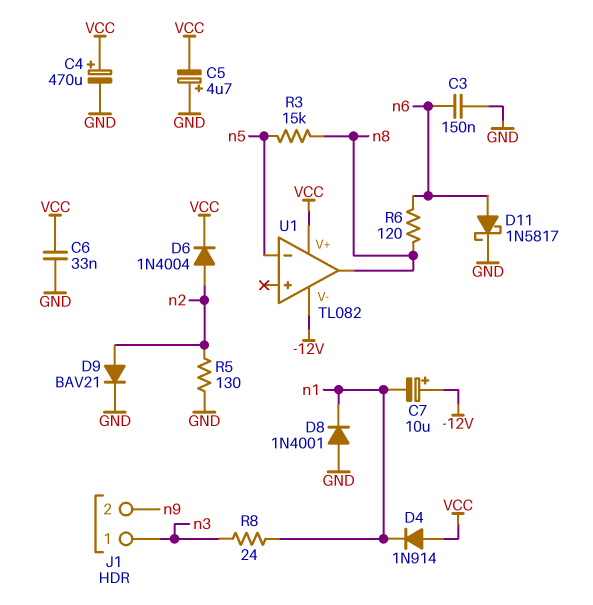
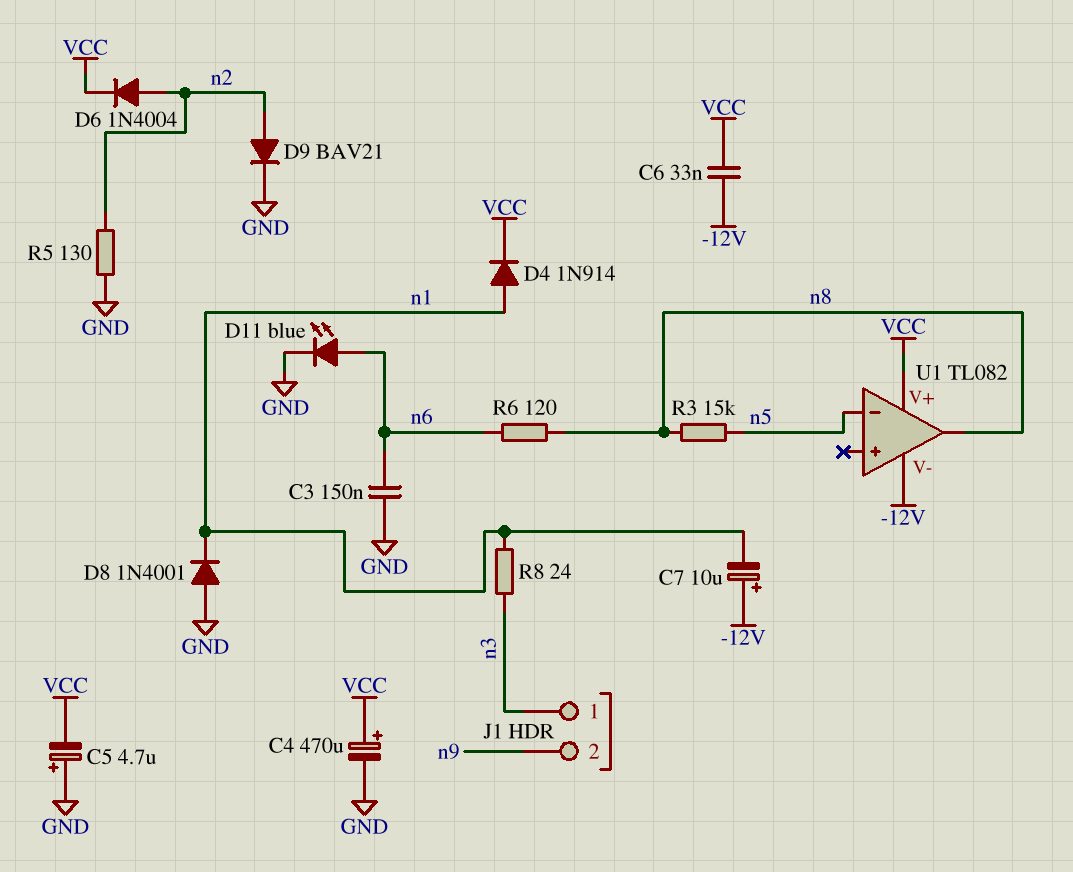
C6: 33nF (GND, VCC) -> 33nF (-12V, VCC)
D4: diode 1N914 (A VCC, K n1) -> diode 1N914 (A n1, K VCC)
D11: schottky 1N5817 (A n6, K GND) -> LED blue (A n6, K GND)

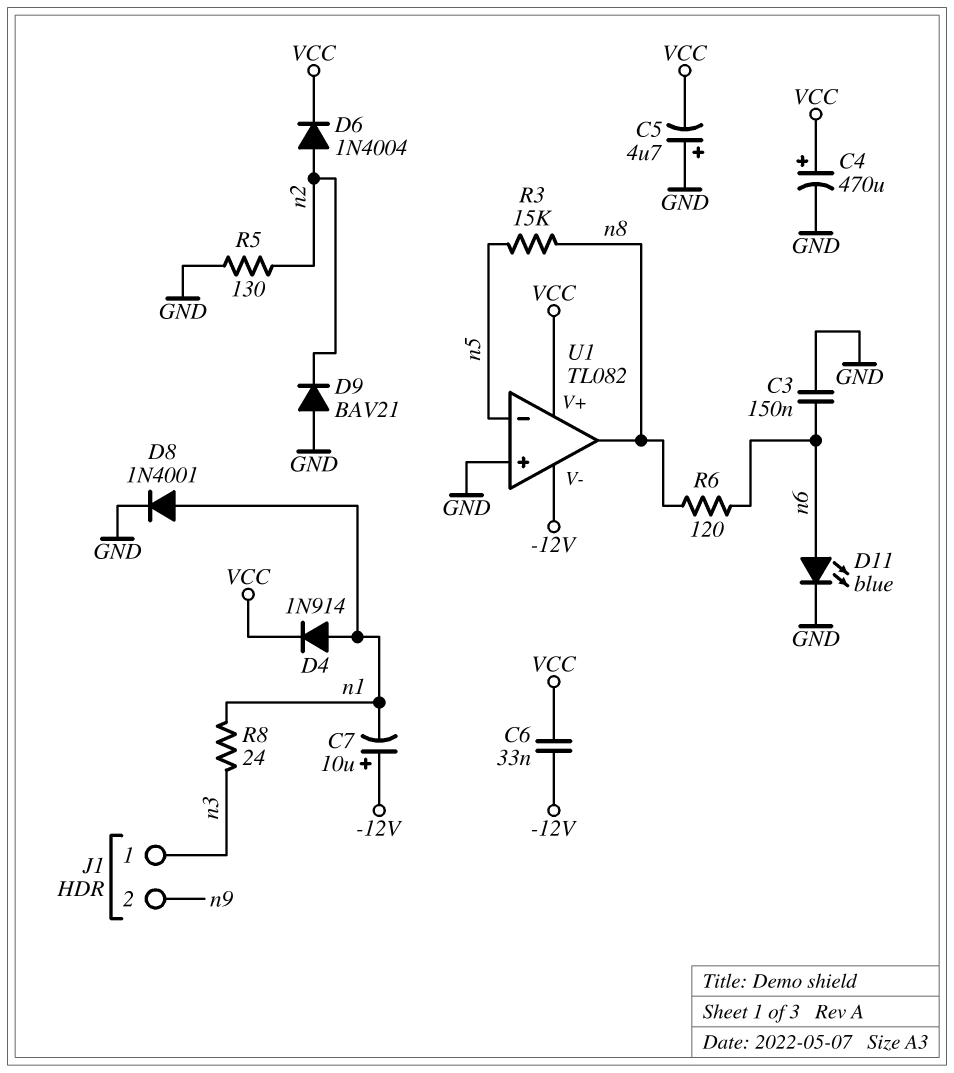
D8: diode 1N4001 (A GND, K n1) -> diode 1N4001 (A n1, K GND)
D9: diode BAV21 (A n2, K GND) -> diode BAV21 (A GND, K n2)
U1 pin in+: none -> GND

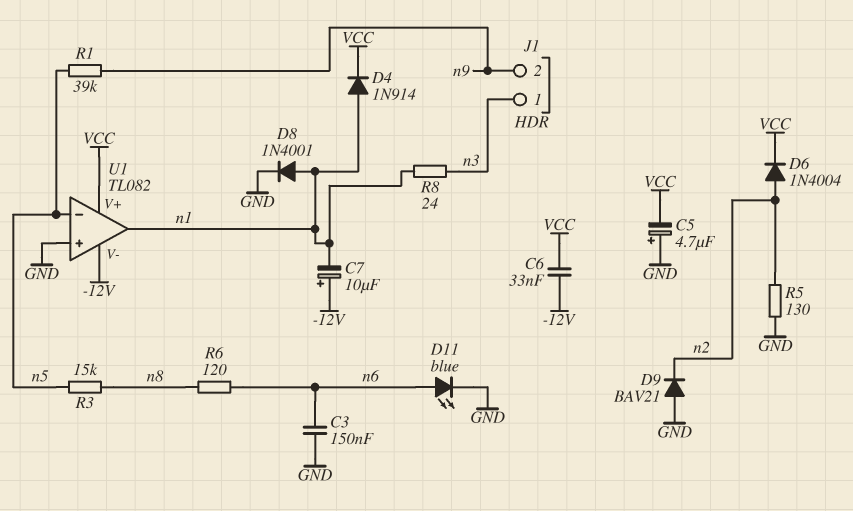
C4: 470uF (plus VCC, minus GND) -> none
R1: none -> 39k (n5, n9)
U1 pin out: n8 -> n1

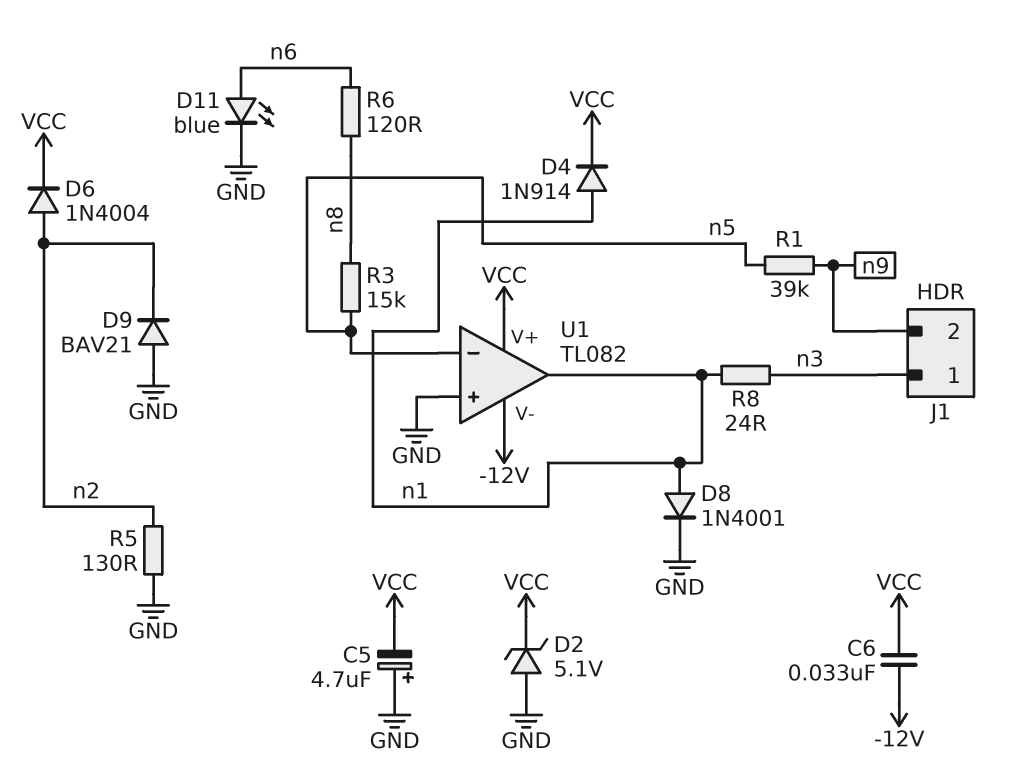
C3: 150nF (GND, n6) -> none
C7: 10uF (plus -12V, minus n1) -> none
D2: none -> zener 5.1V (A GND, K VCC)

